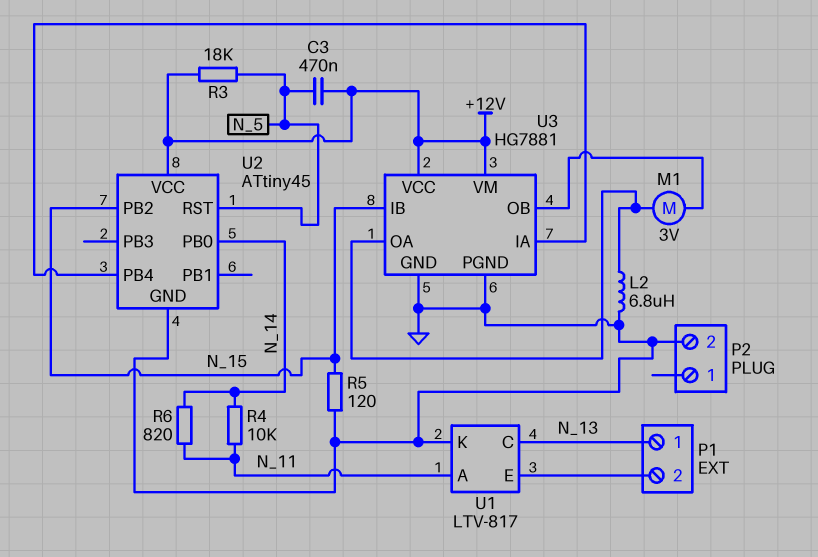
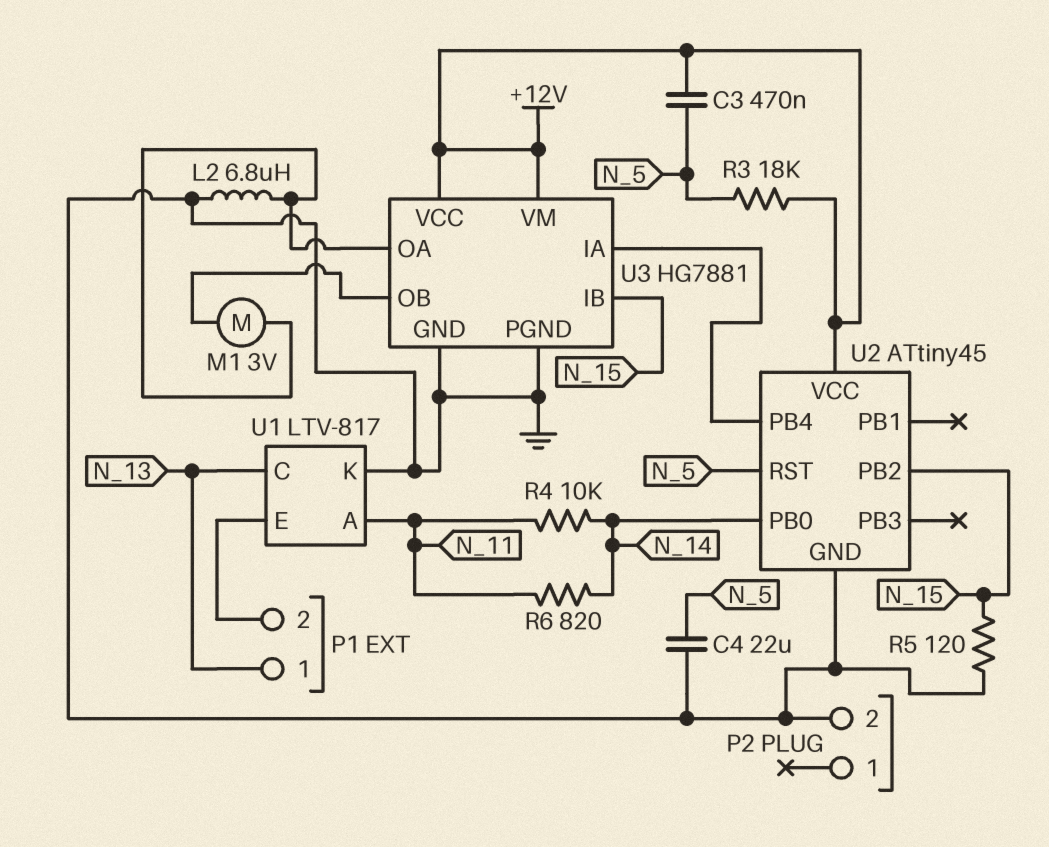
C4: none -> 22uF (GND, N_5)

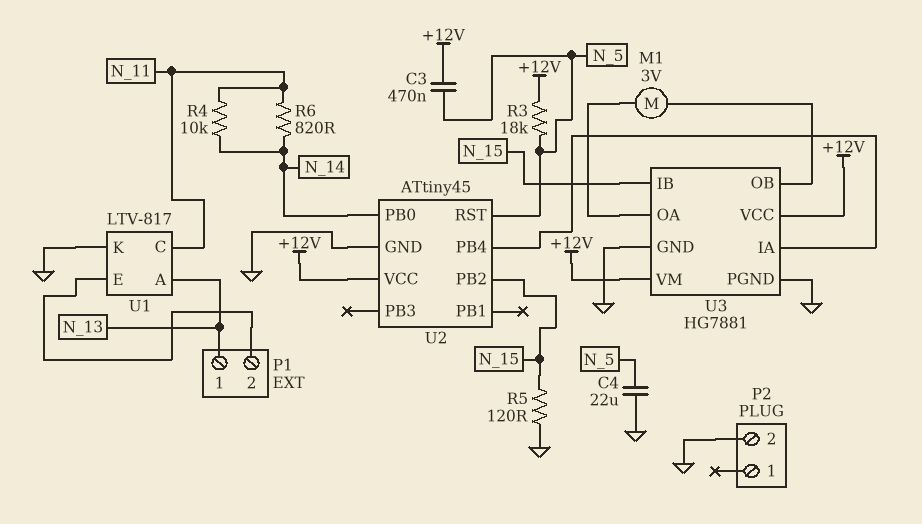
L2: 6.8uH (GND, U3/OA) -> none
U1 pin A: N_11 -> N_13
U1 pin C: N_13 -> N_11

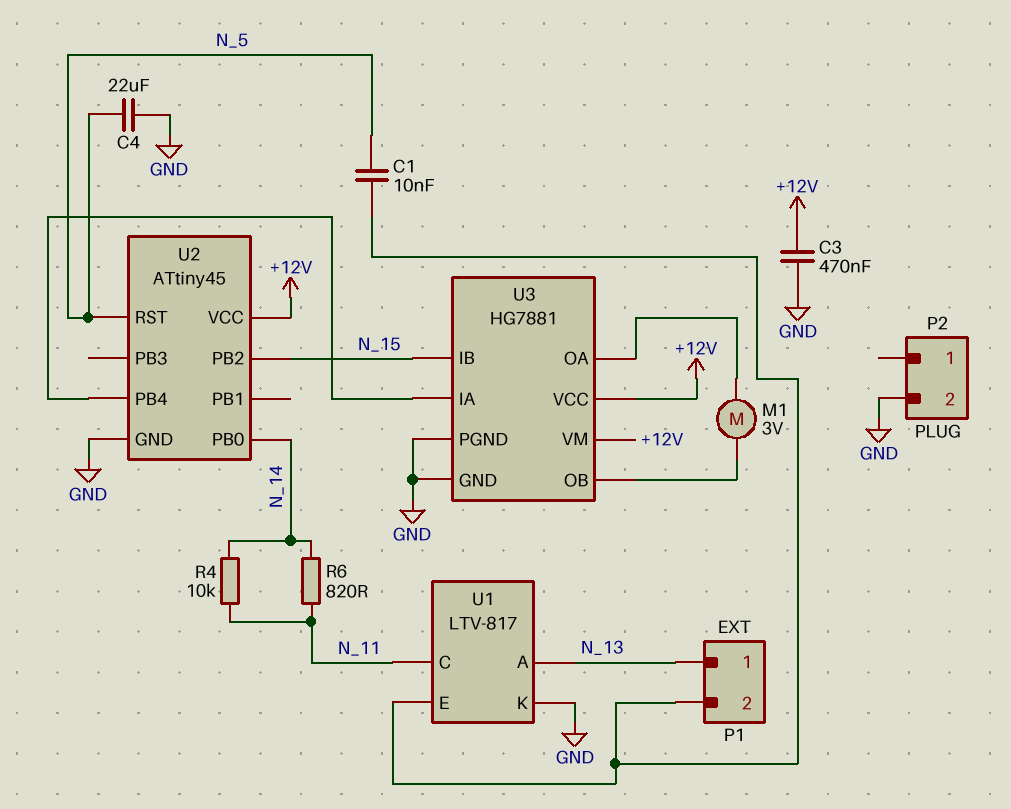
C1: none -> 10nF (N_5, P1/2)
C3: 470nF (+12V, N_5) -> 470nF (+12V, GND)
R3: 18k (+12V, N_5) -> none
R5: 120 (GND, N_15) -> none

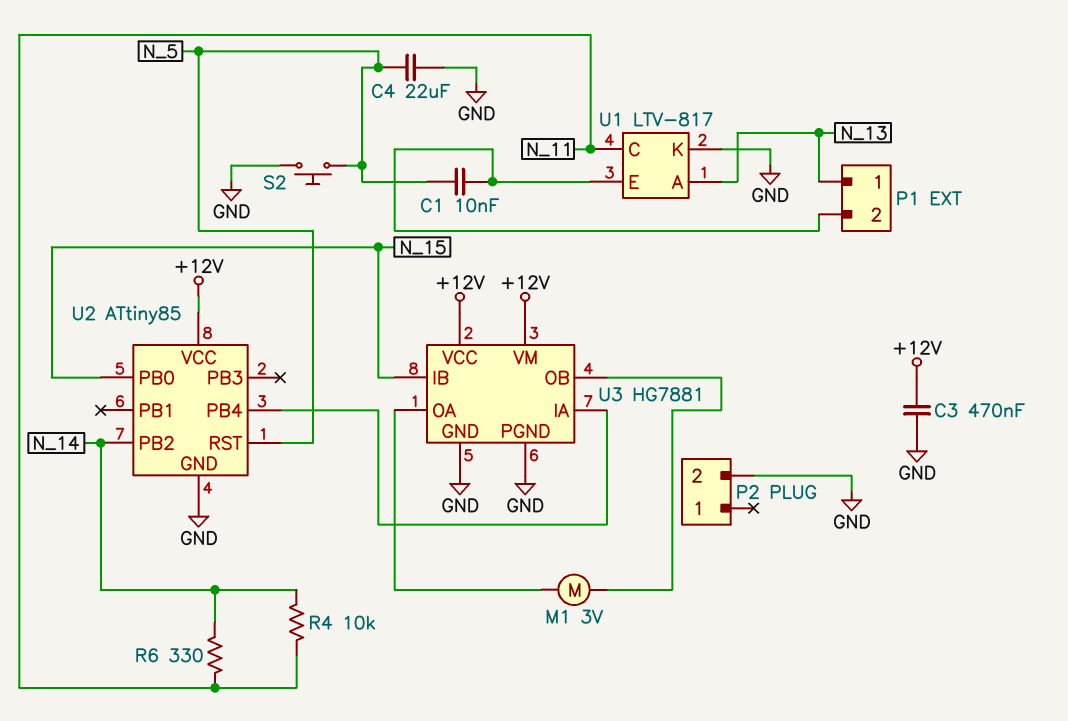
R6: 820 (N_11, N_14) -> 330 (N_11, N_14)
S2: none -> button (GND, N_5)
U2: ATtiny45 -> ATtiny85
U2 pin PB0: N_14 -> N_15
U2 pin PB2: N_15 -> N_14

